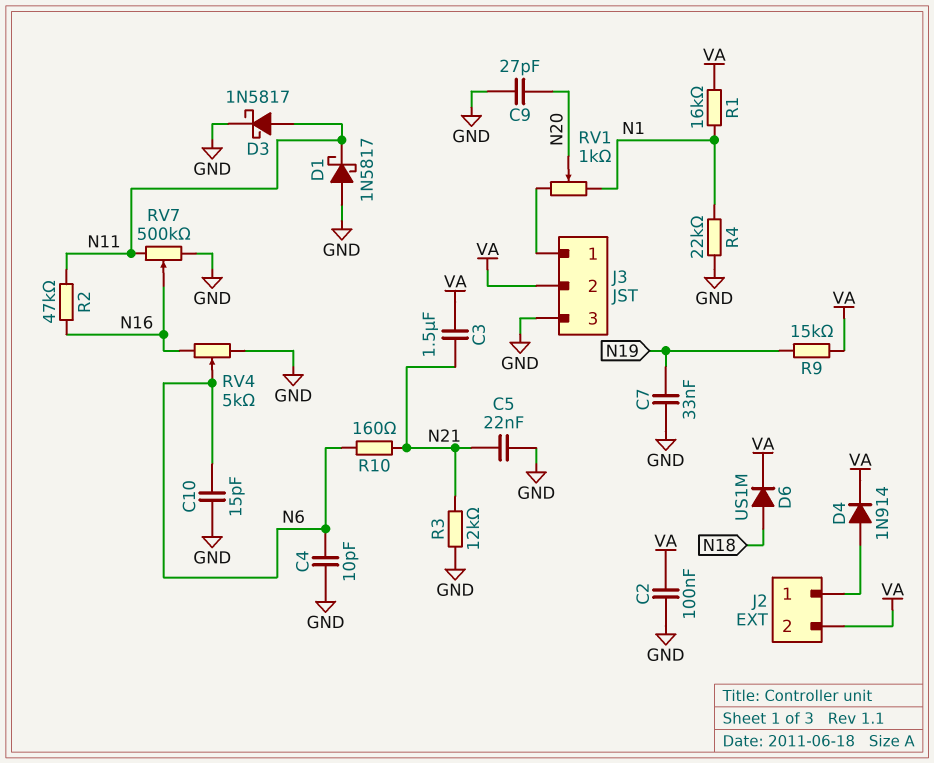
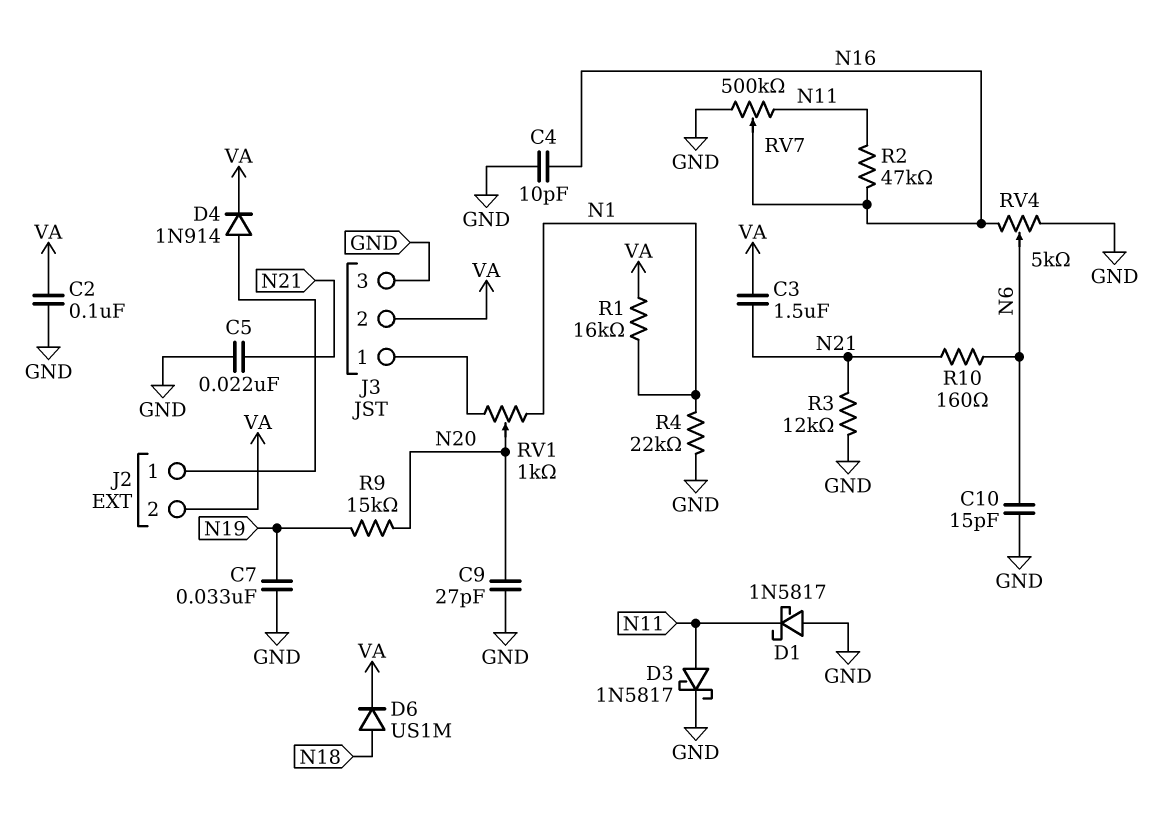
C4: 10pF (GND, N6) -> 10pF (GND, N16)
R9: 15k (N19, VA) -> 15k (N19, N20)

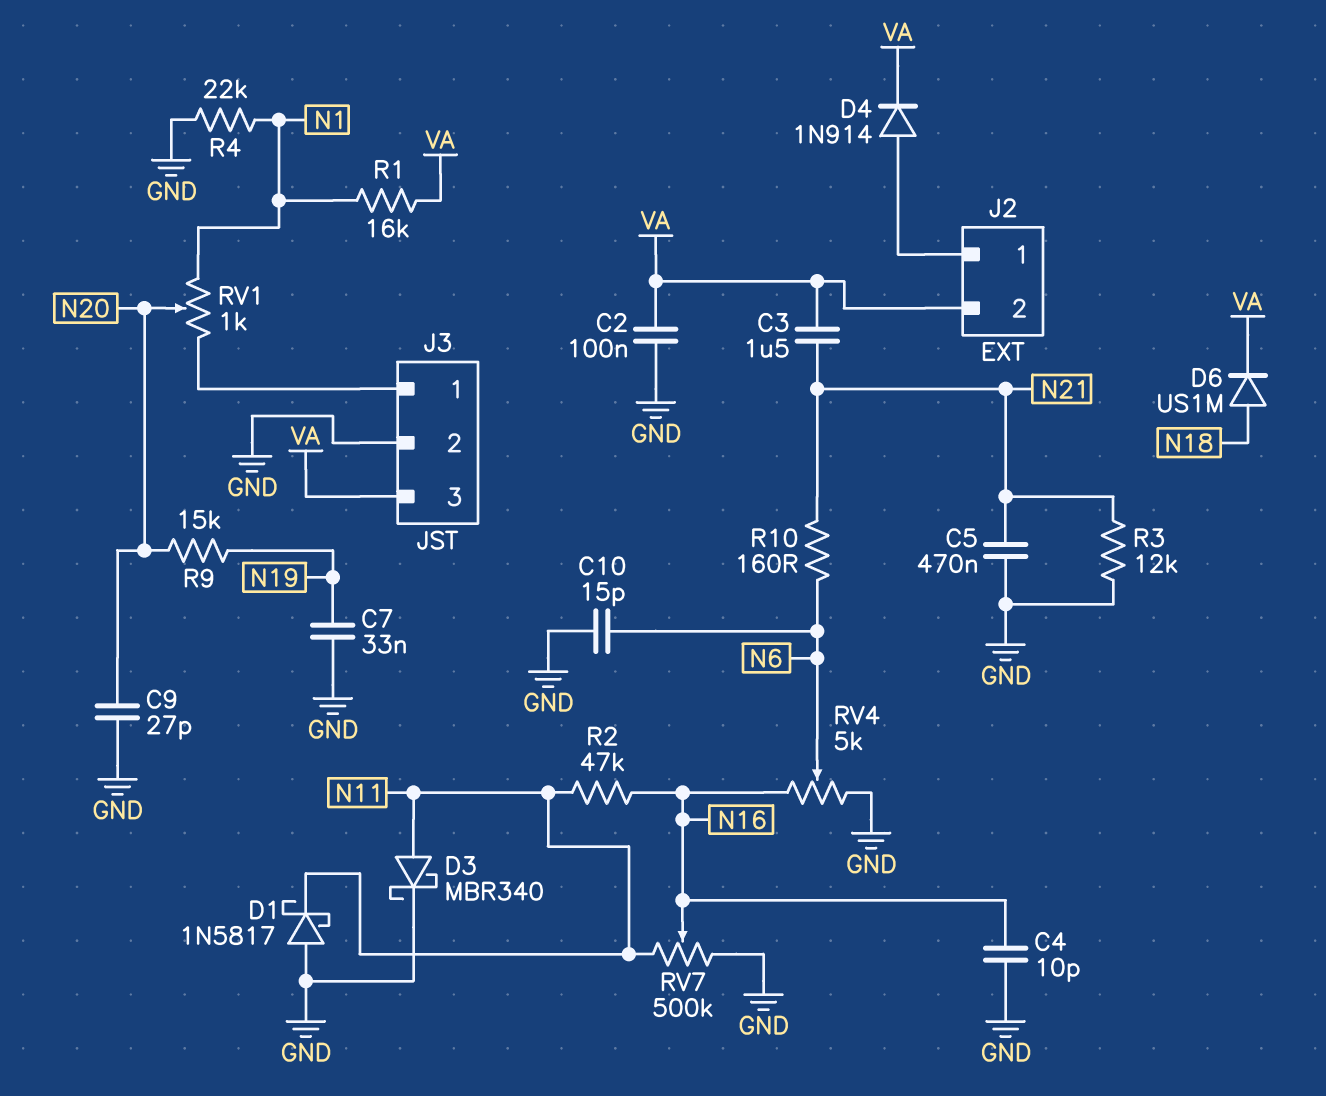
C5: 22nF (GND, N21) -> 470nF (GND, N21)
D3: schottky 1N5817 (A N11, K GND) -> schottky MBR340 (A N11, K GND)
J3 pin 2: VA -> GND
J3 pin 3: GND -> VA

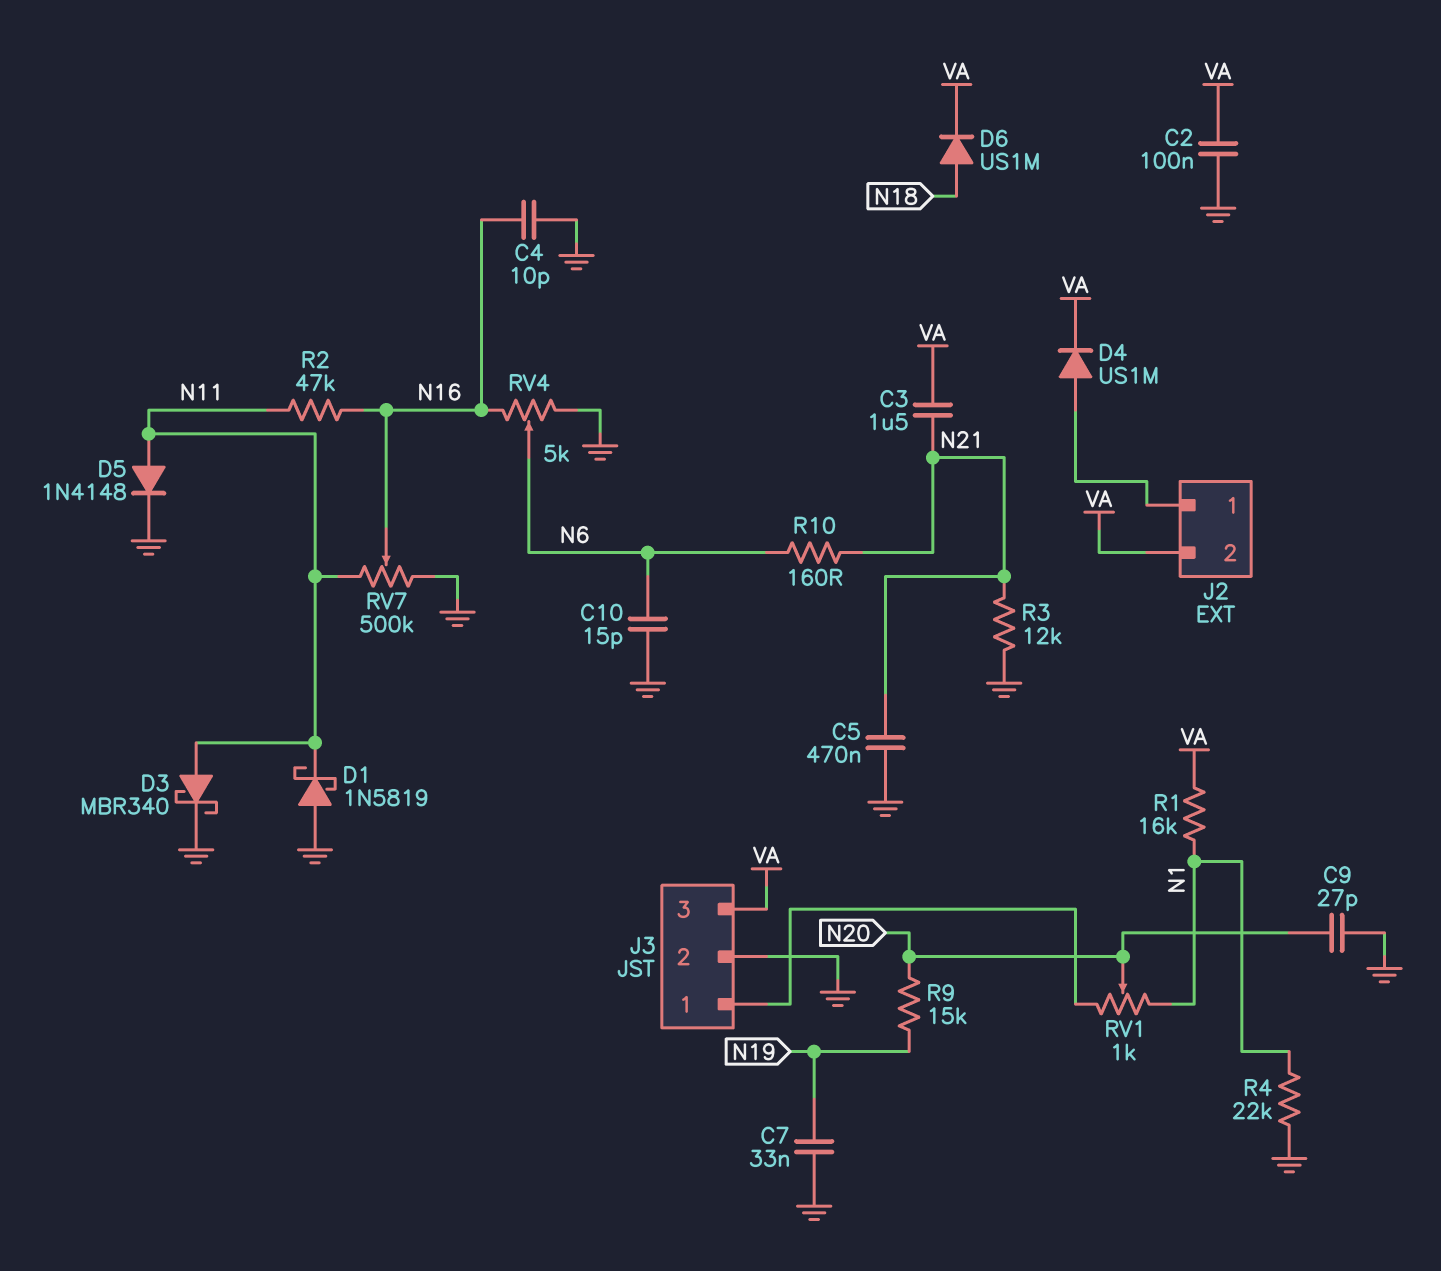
D1: schottky 1N5817 (A GND, K N11) -> schottky 1N5819 (A GND, K N11)
D4: diode 1N914 (A J2/1, K VA) -> diode US1M (A J2/1, K VA)
D5: none -> diode 1N4148 (A N11, K GND)

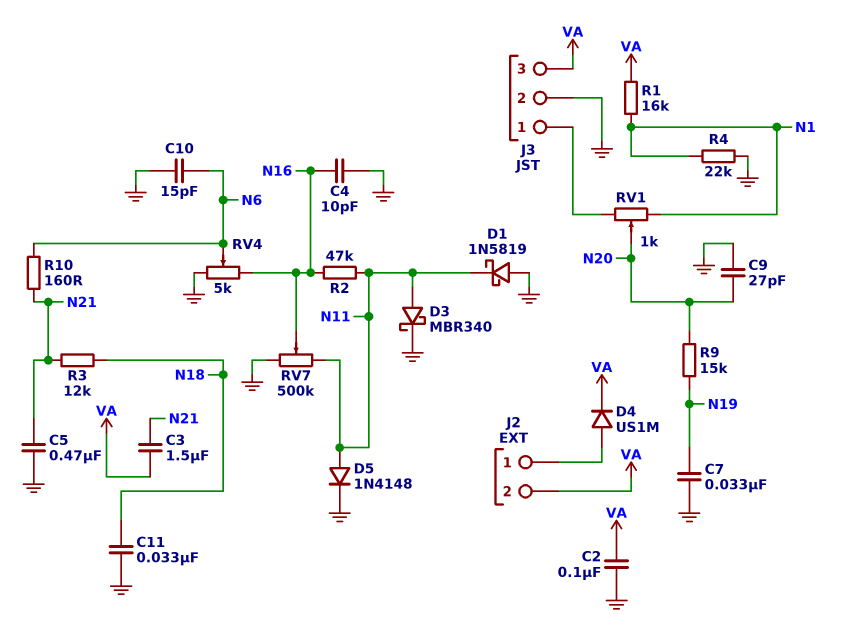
C11: none -> 33nF (GND, N18)
D6: diode US1M (A N18, K VA) -> none
R3: 12k (GND, N21) -> 12k (N18, N21)

